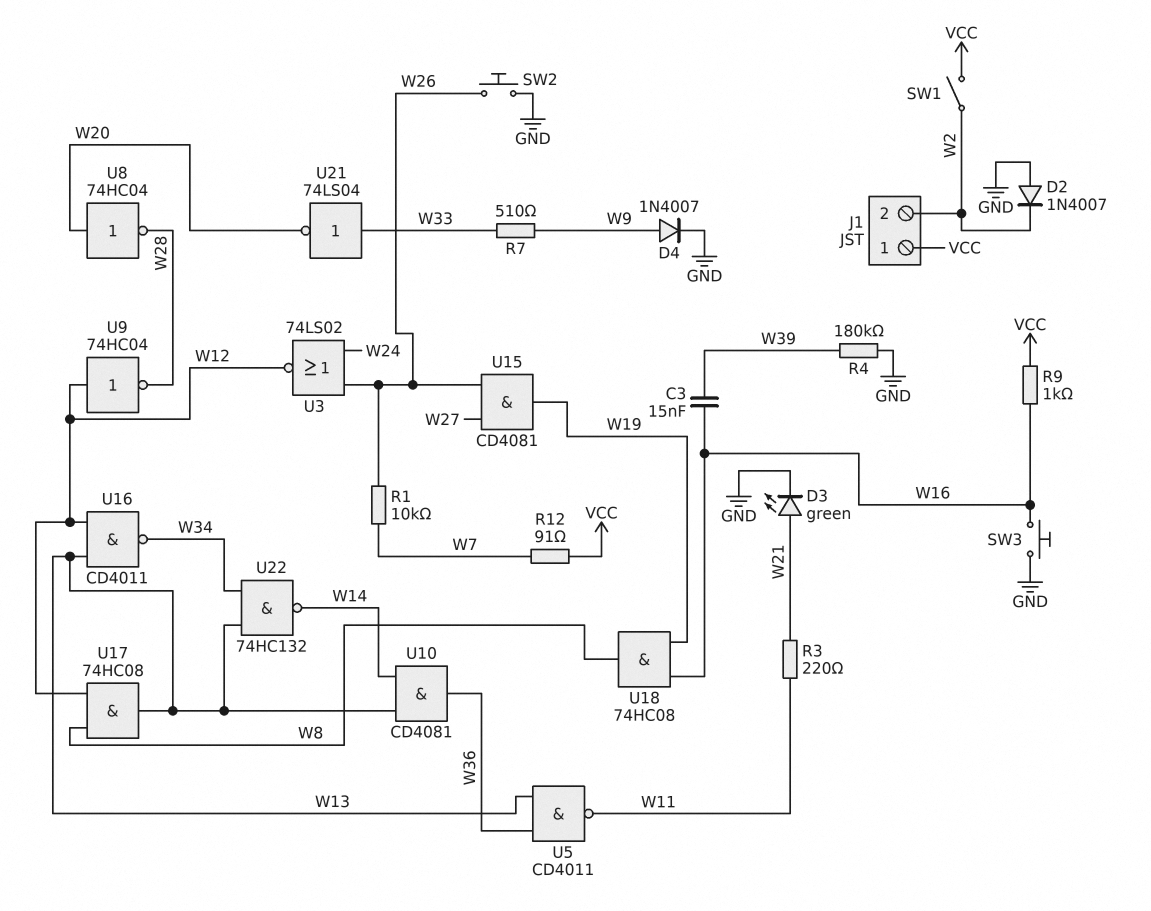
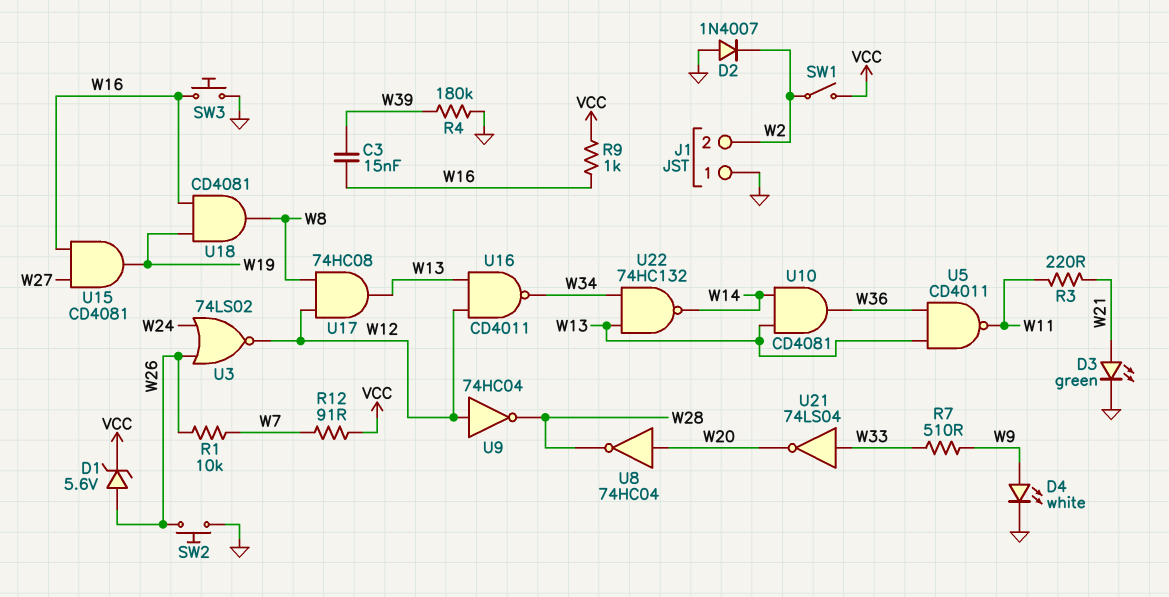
D1: none -> zener 5.6V (A W26, K VCC)
D4: diode 1N4007 (A W9, K GND) -> LED white (A W9, K GND)
J1 pin 1: VCC -> GND
U15: AND CD4081 (in W26, in W27, out W19) -> AND CD4081 (in W16, in W27, out W19)
U18: AND 74HC08 (in W16, in W19, out W8) -> AND CD4081 (in W16, in W19, out W8)

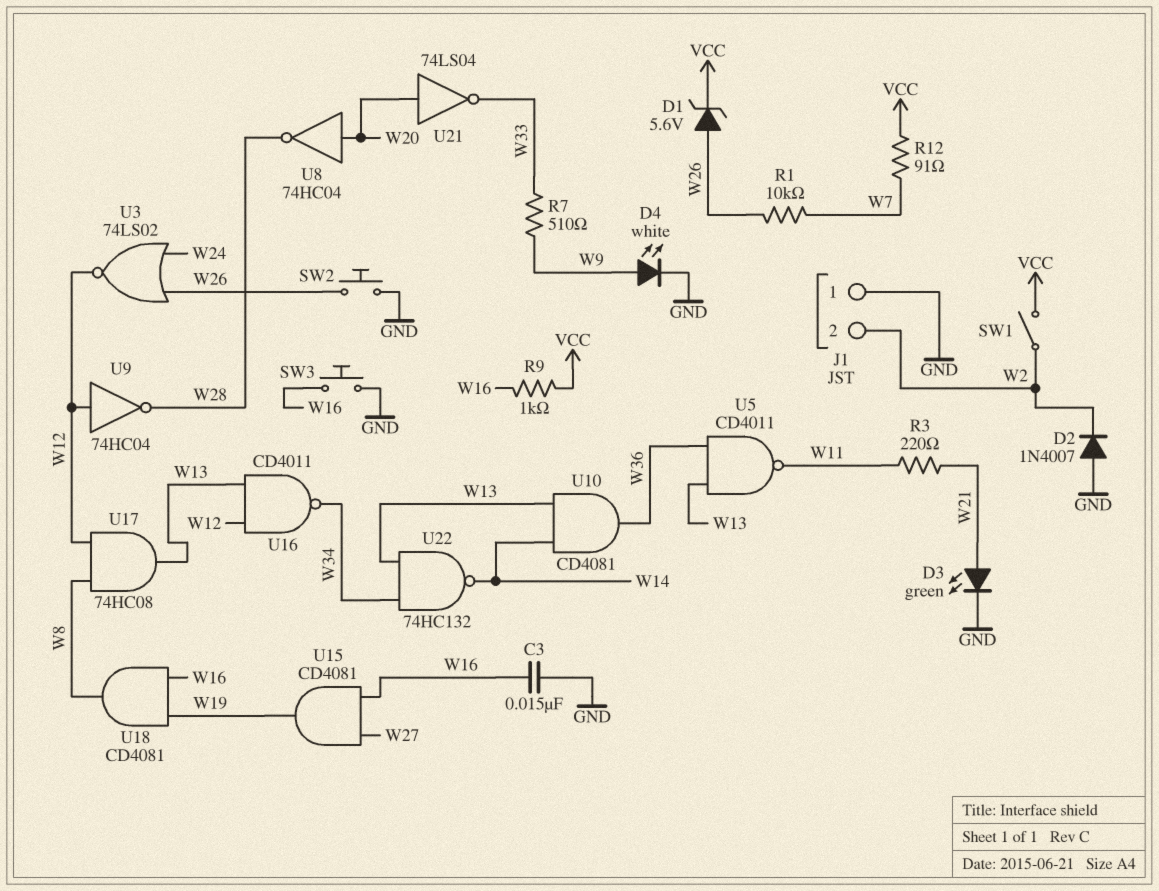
C3: 15nF (W16, W39) -> 15nF (GND, W16)
R4: 180k (GND, W39) -> none
U21: NOT 74LS04 (in W33, out W20) -> NOT 74LS04 (in W20, out W33)

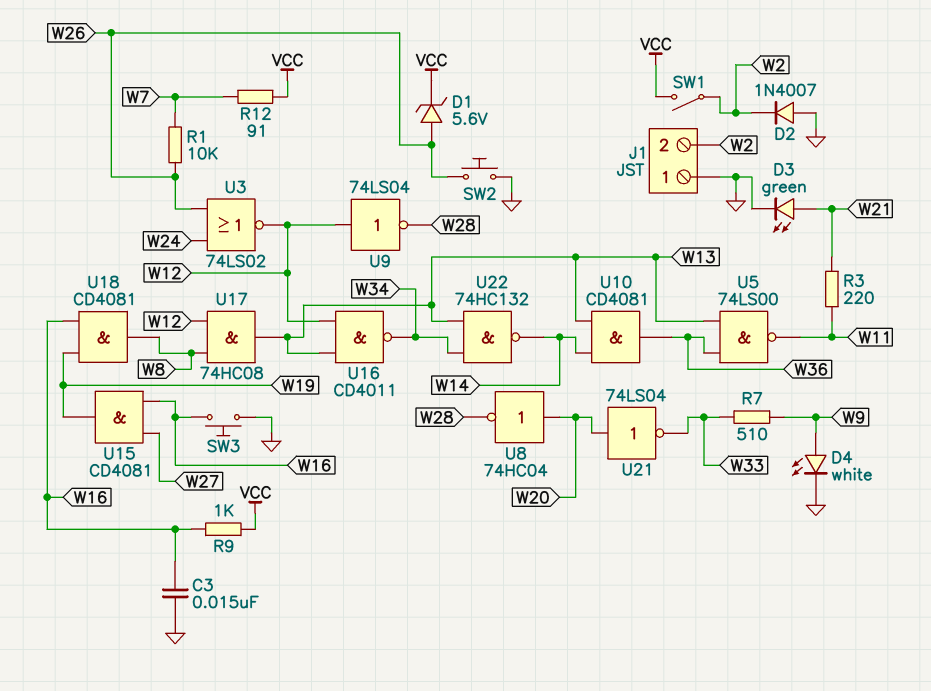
U5: NAND CD4011 (in W13, in W36, out W11) -> NAND 74LS00 (in W13, in W36, out W11)
U9: NOT 74HC04 (in W12, out W28) -> NOT 74LS04 (in W12, out W28)

